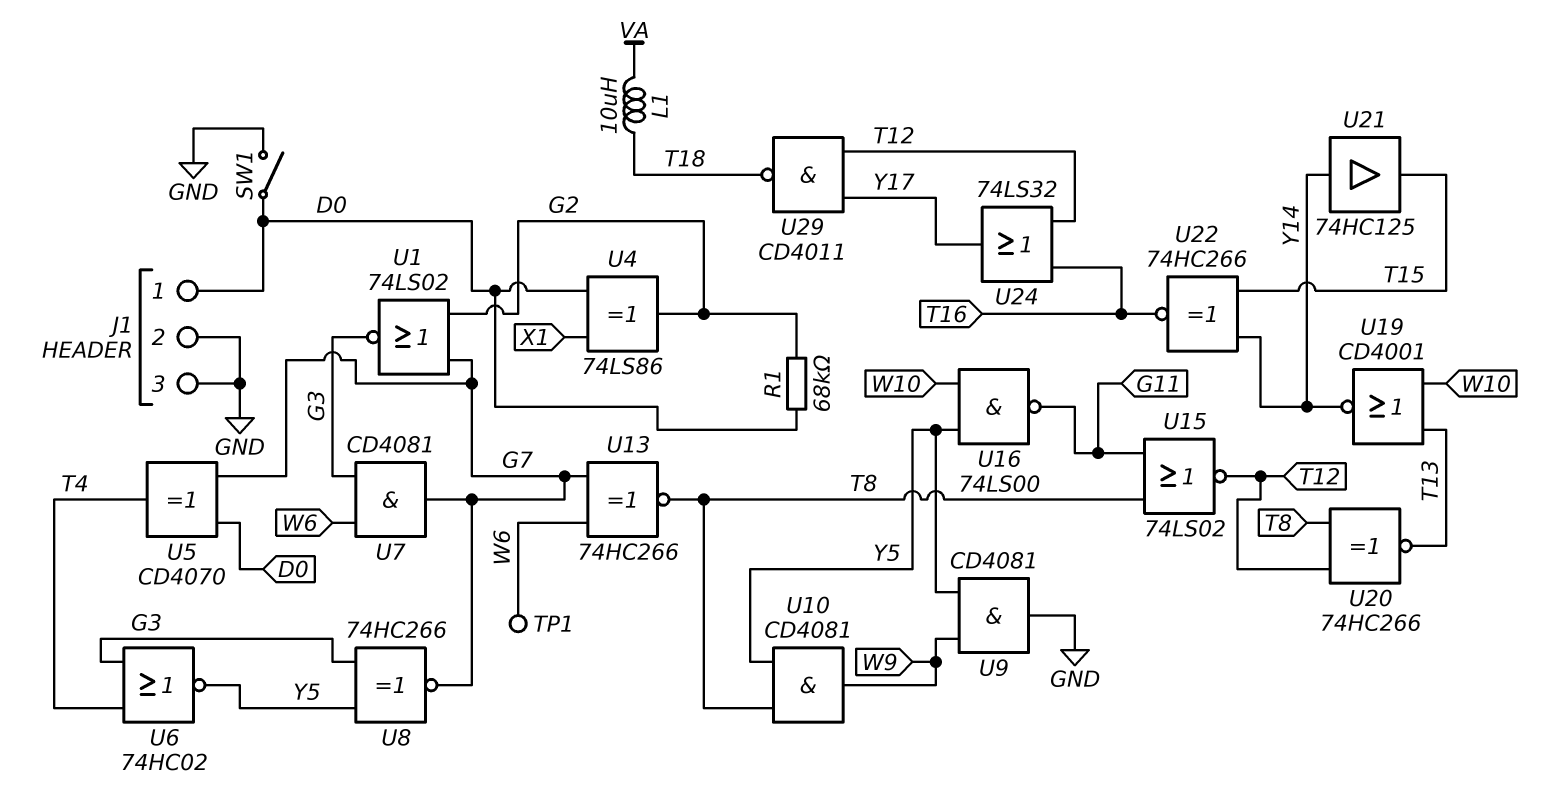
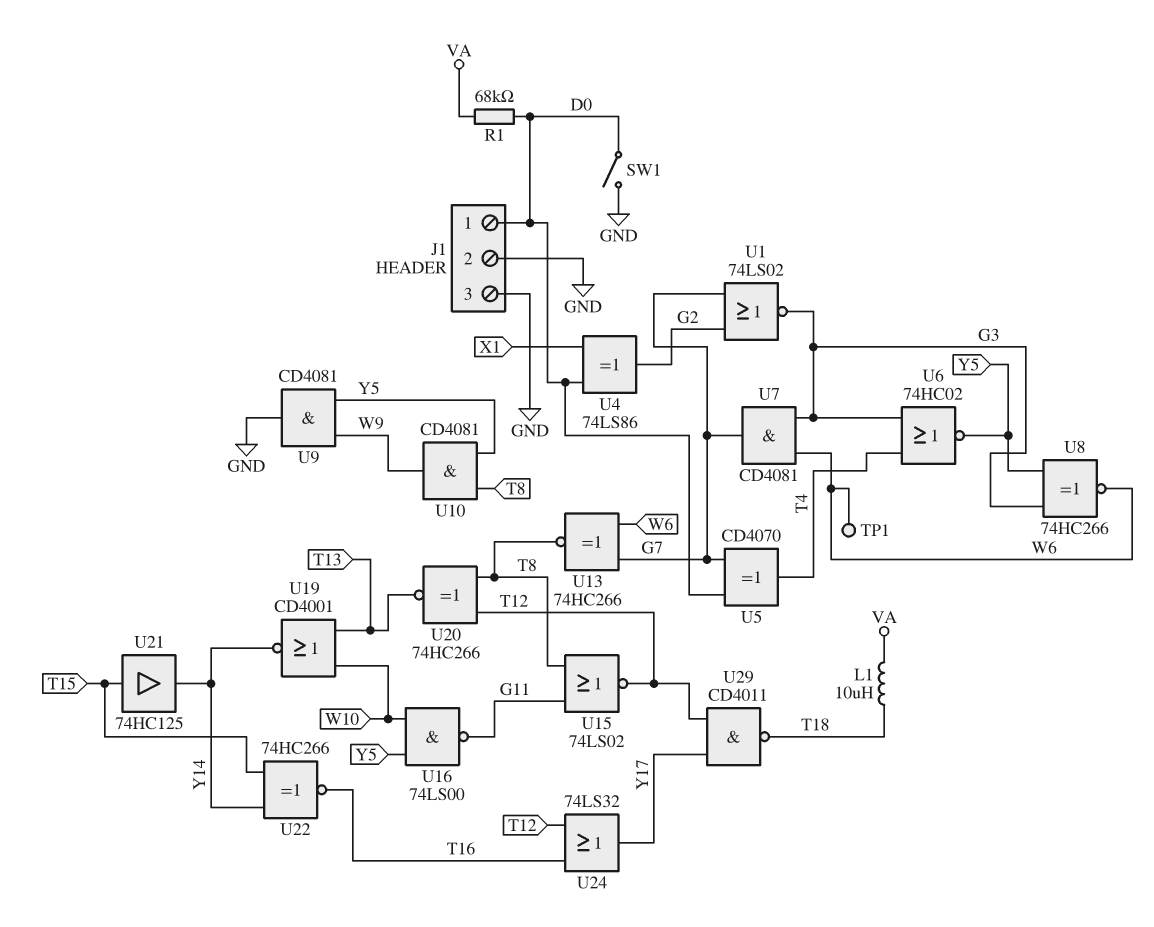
R1: 68k (D0, G2) -> 68k (D0, VA)
U8: XNOR 74HC266 (in G3, in Y5, out G7) -> XNOR 74HC266 (in G3, in Y5, out W6)
U21: buffer 74HC125 (in Y14, out T15) -> buffer 74HC125 (in T15, out Y14)

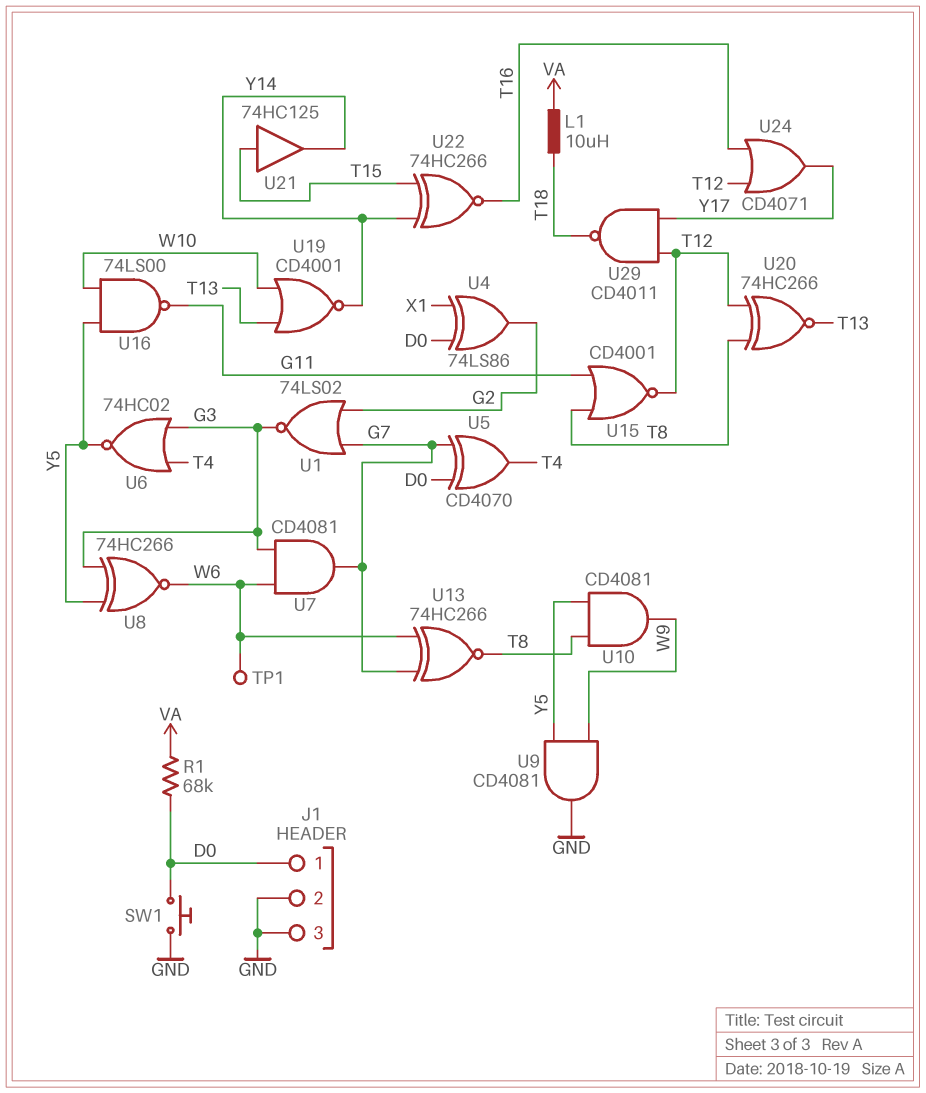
SW1: switch (D0, GND) -> button (D0, GND)
U15: NOR 74LS02 (in G11, in T8, out T12) -> NOR CD4001 (in G11, in T8, out T12)
U24: OR 74LS32 (in T12, in T16, out Y17) -> OR CD4071 (in T12, in T16, out Y17)

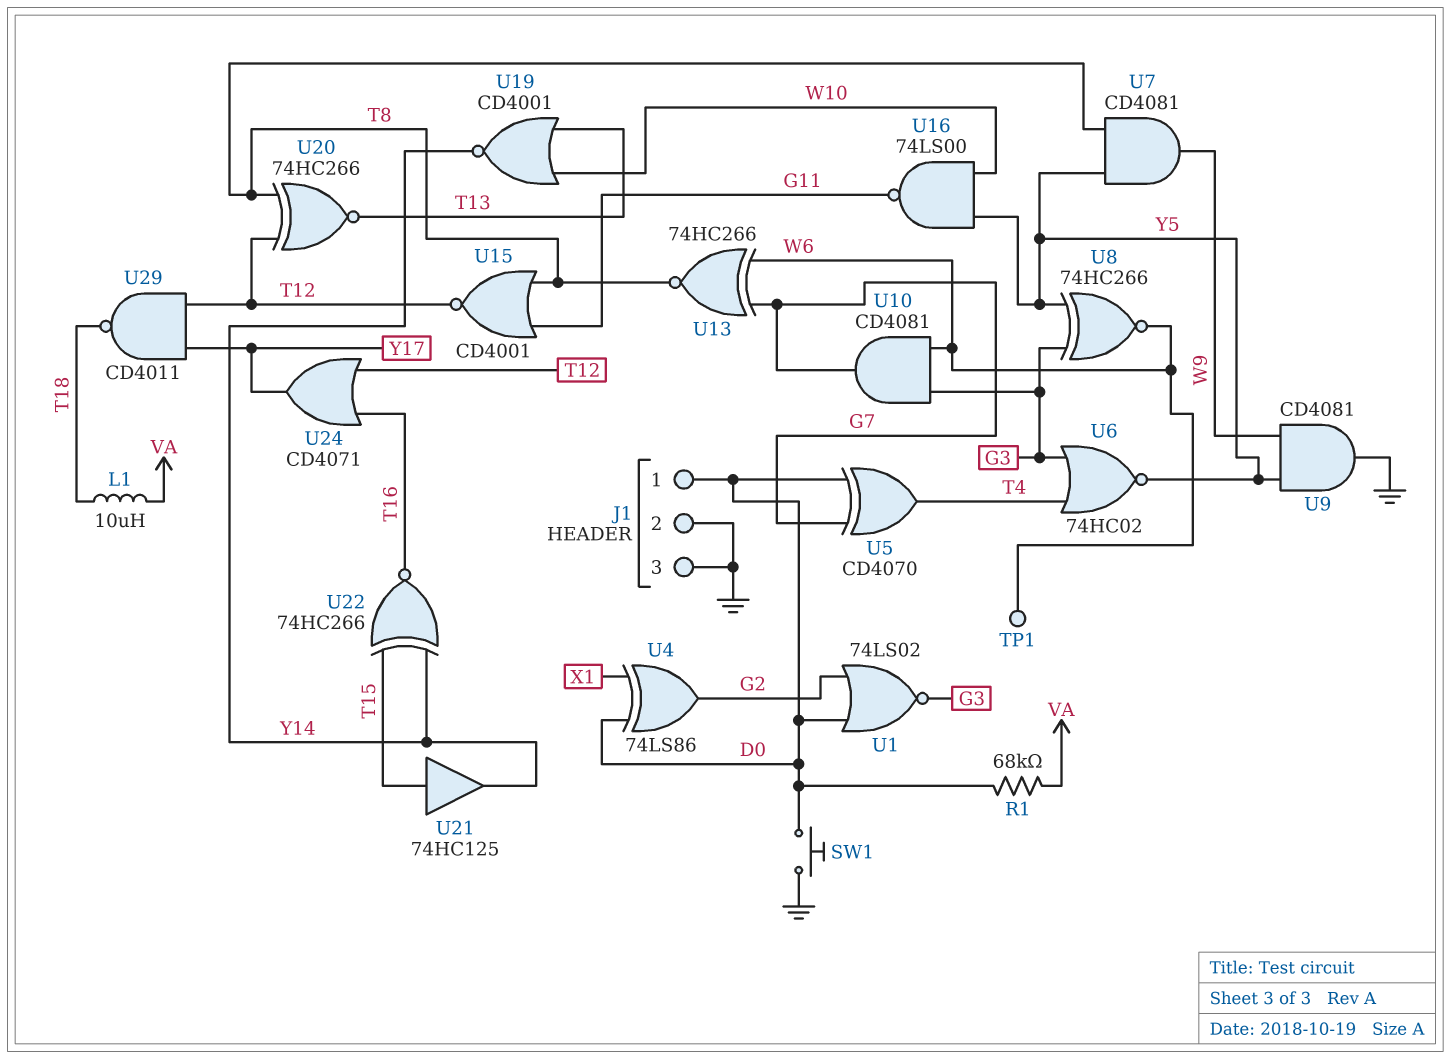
U1: NOR 74LS02 (in G2, in G7, out G3) -> NOR 74LS02 (in D0, in G2, out G3)
U7: AND CD4081 (in G3, in W6, out G7) -> AND CD4081 (in T8, in Y5, out W9)
U10: AND CD4081 (in T8, in Y5, out W9) -> AND CD4081 (in G3, in W6, out G7)

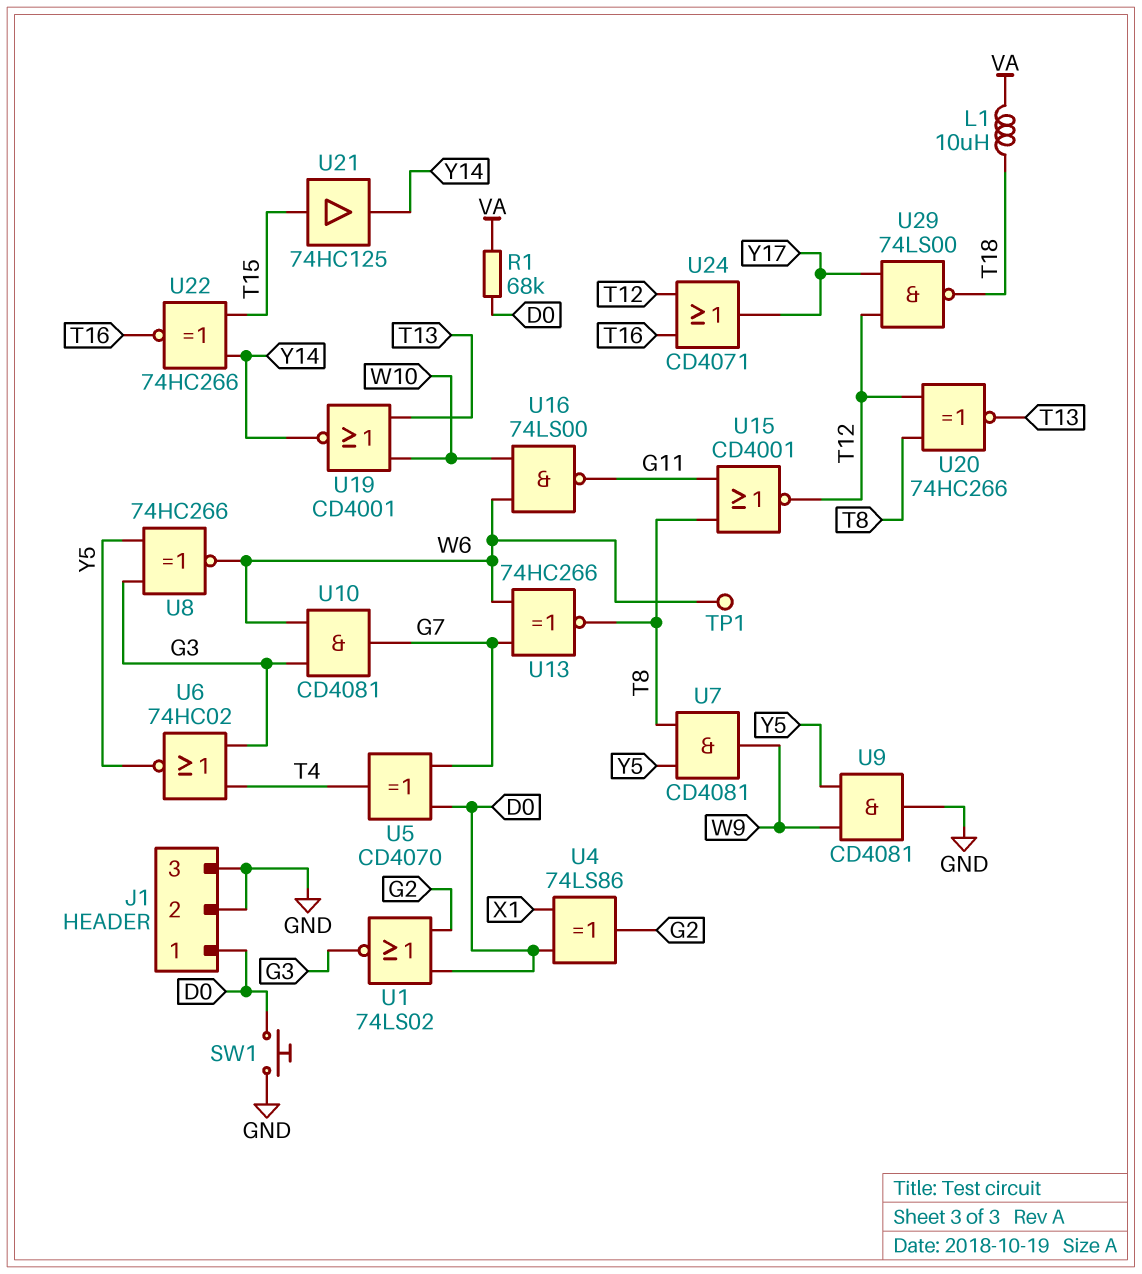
U16: NAND 74LS00 (in W10, in Y5, out G11) -> NAND 74LS00 (in W6, in W10, out G11)
U29: NAND CD4011 (in T12, in Y17, out T18) -> NAND 74LS00 (in T12, in Y17, out T18)

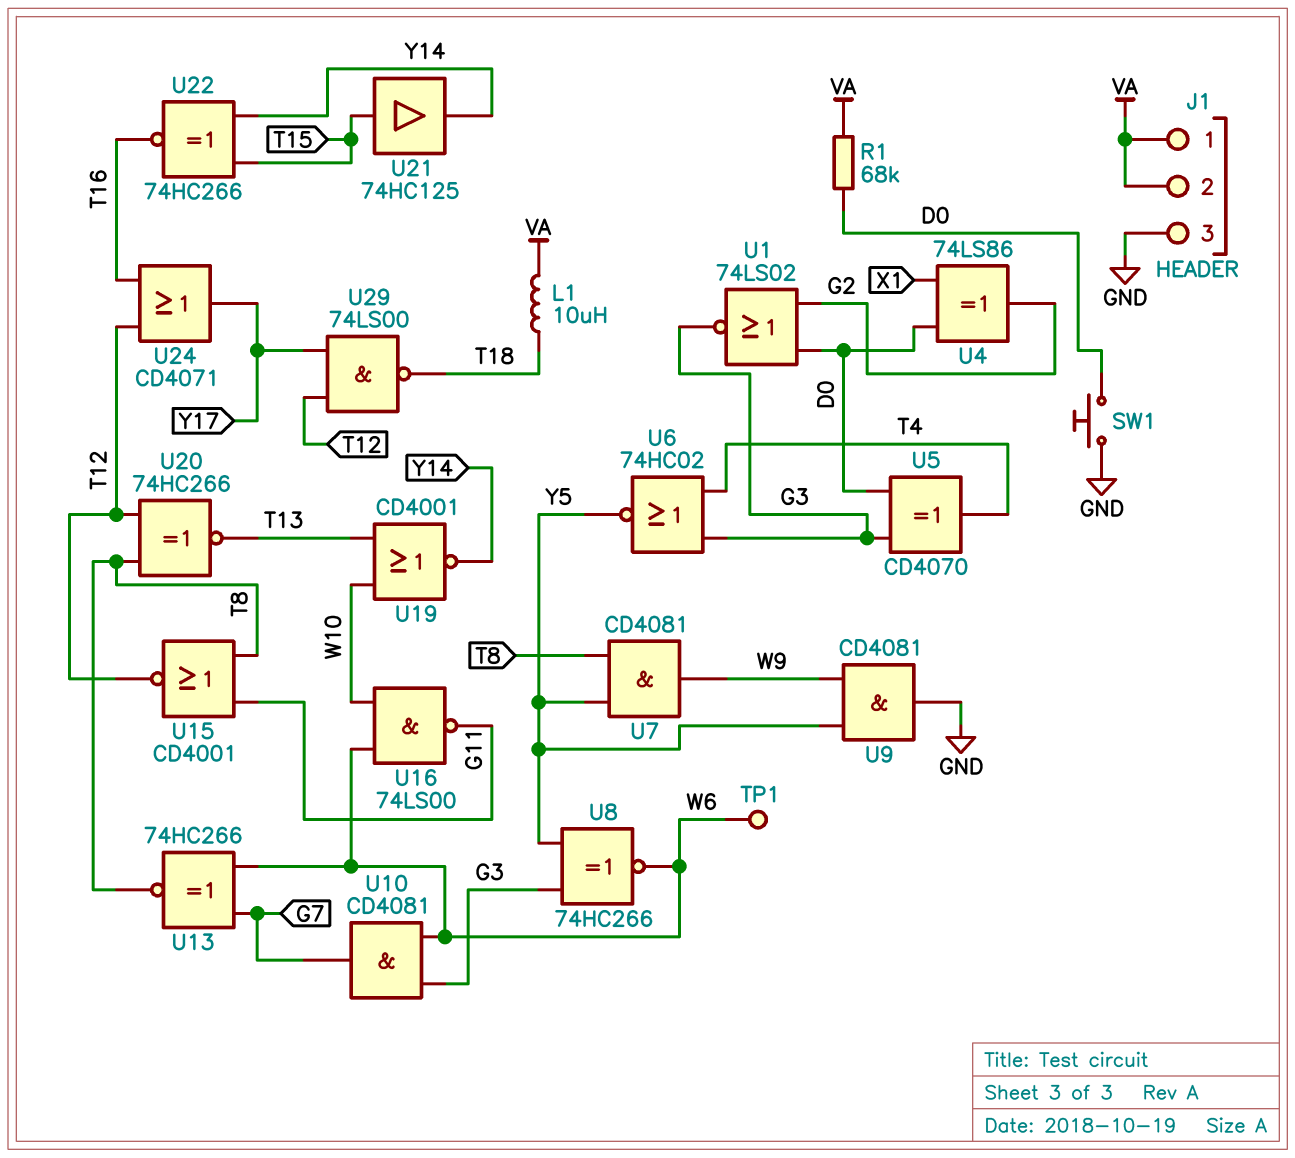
J1 pin 1: D0 -> VA
J1 pin 2: GND -> VA
U5: XOR CD4070 (in D0, in G7, out T4) -> XOR CD4070 (in D0, in G3, out T4)

